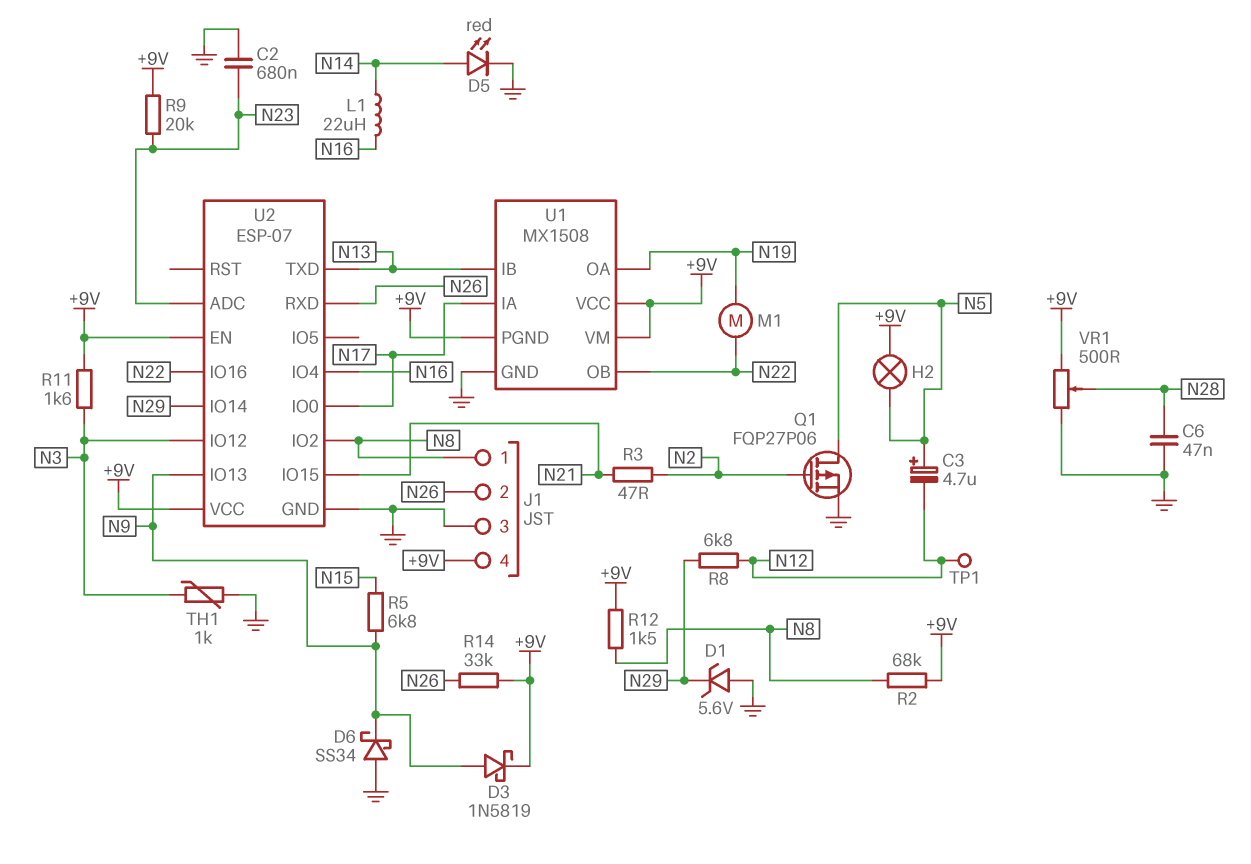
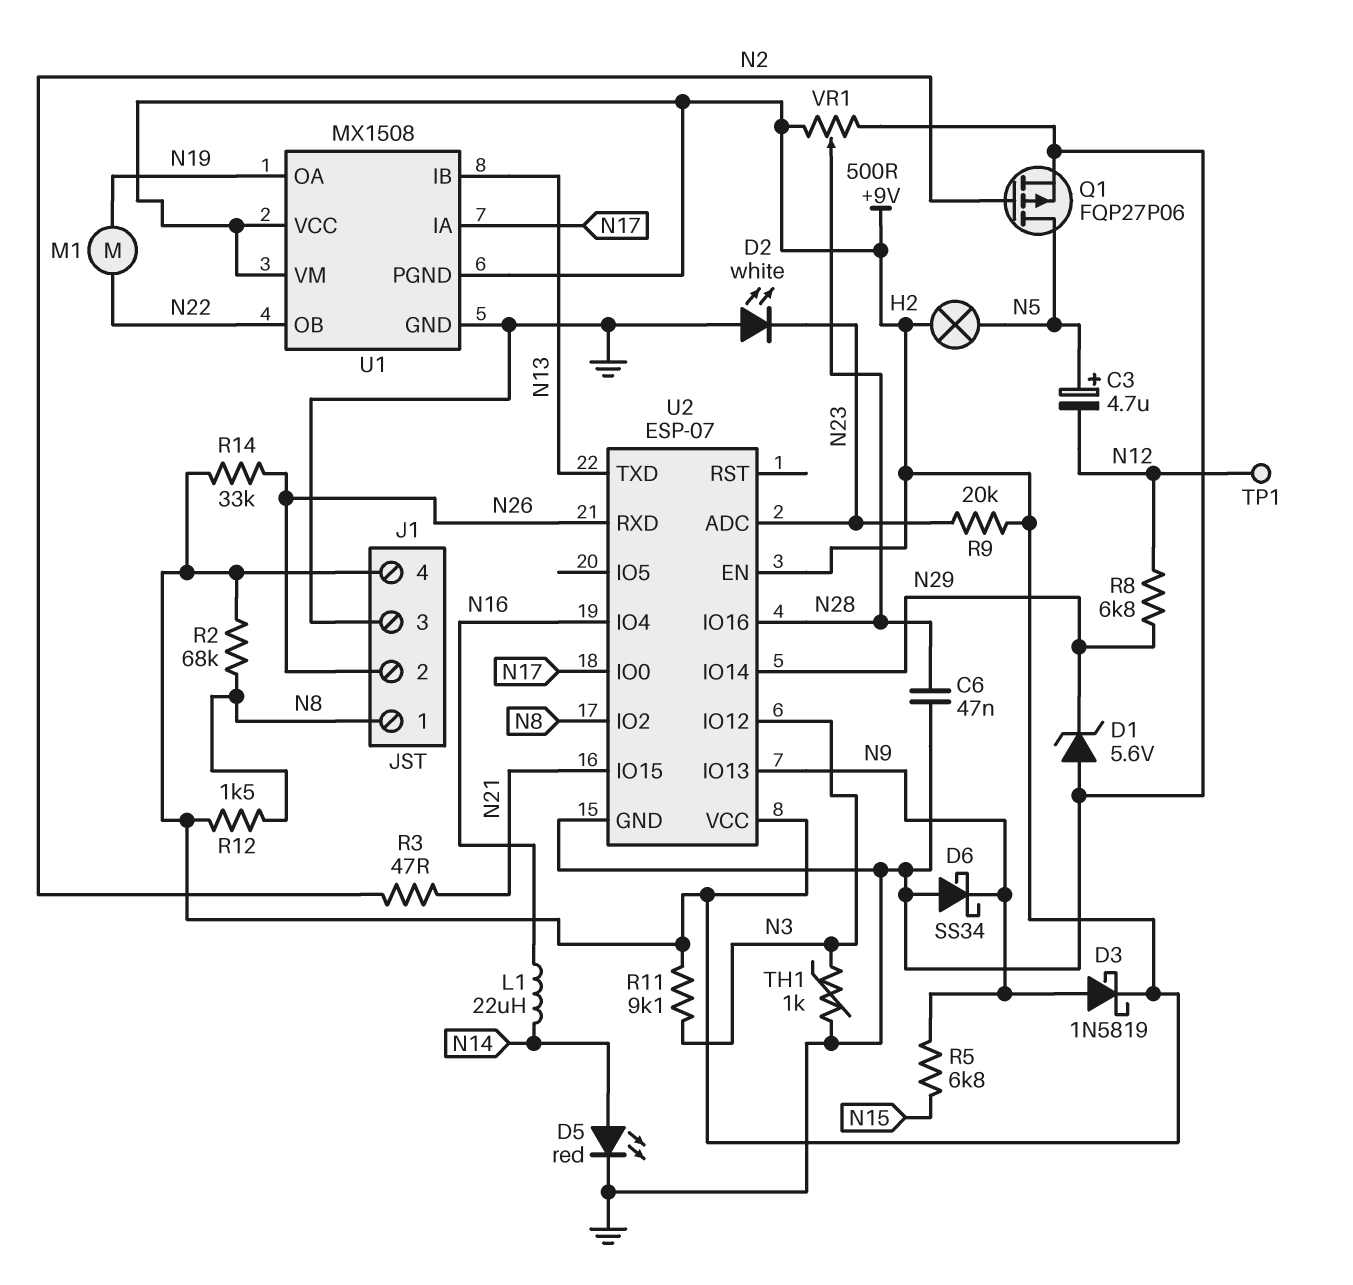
C2: 680nF (GND, N23) -> none
D2: none -> LED white (A GND, K N23)
R11: 1.6k (+9V, N3) -> 9.1k (+9V, N3)
U2 pin IO16: N22 -> N28

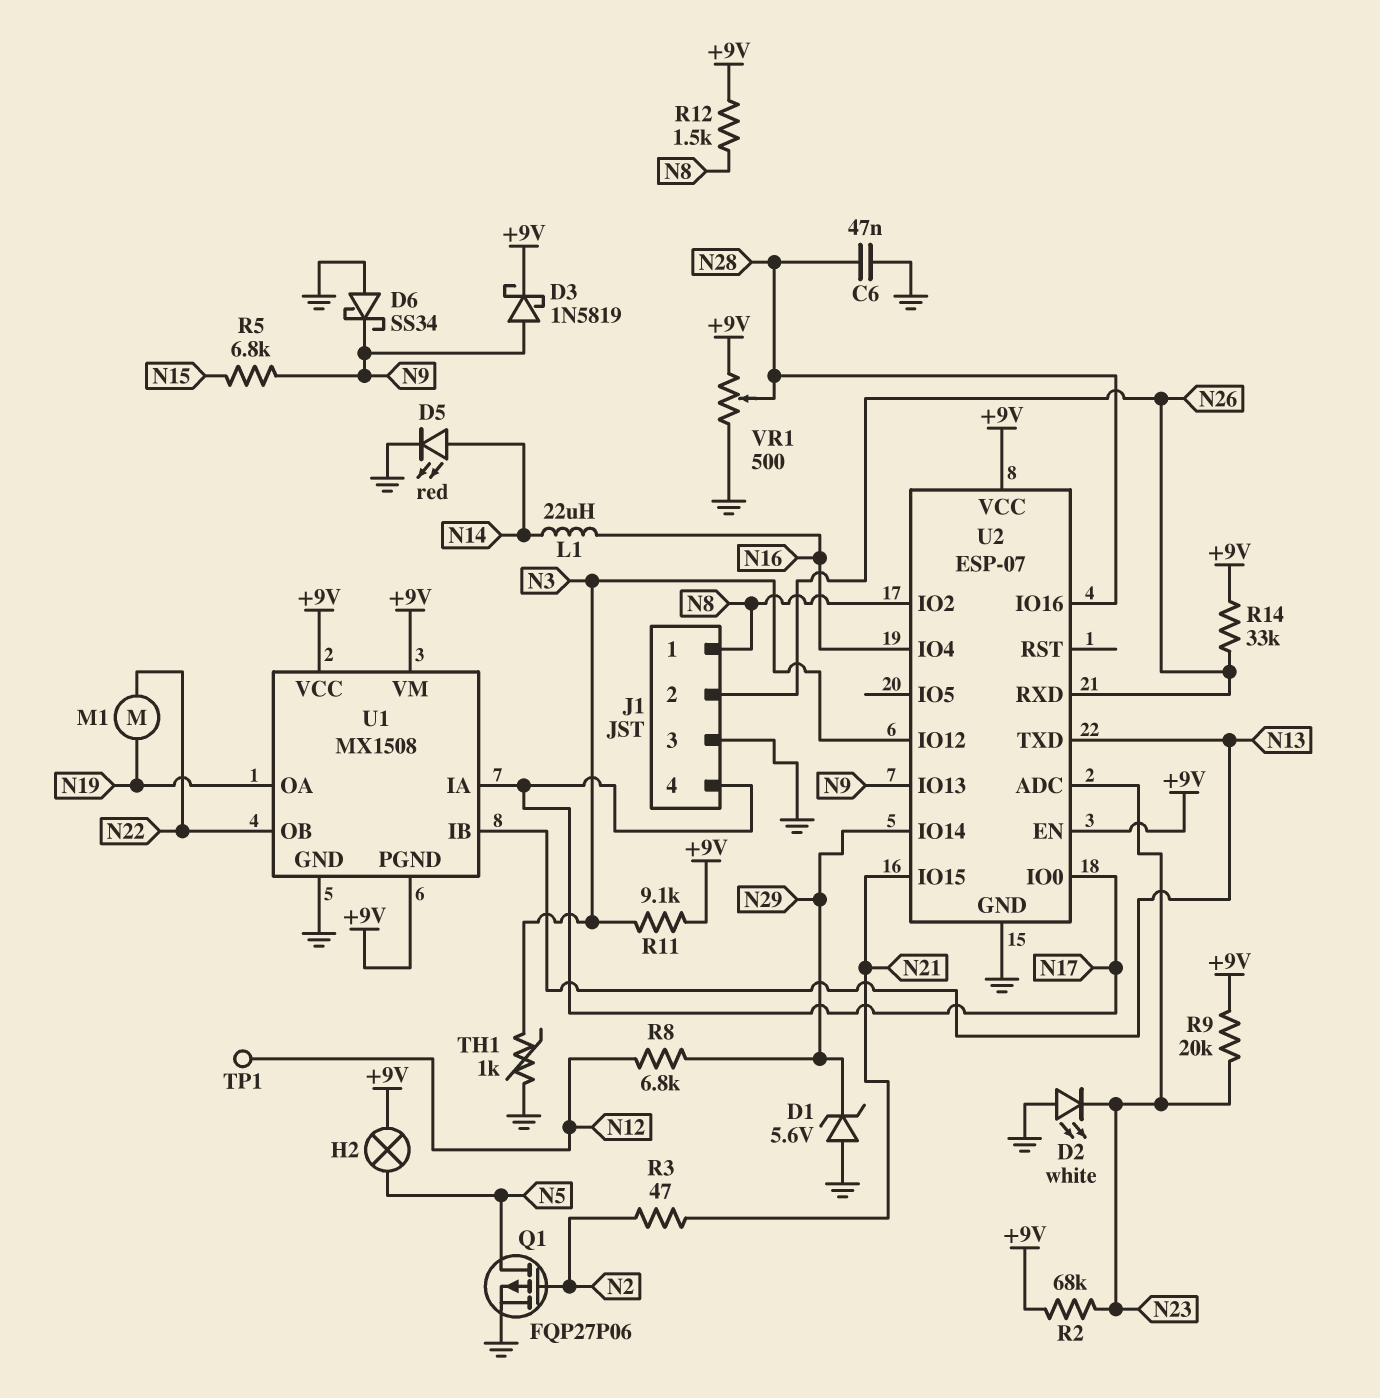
C3: 4.7uF (plus N5, minus N12) -> none
J1 pin 4: +9V -> N17
R2: 68k (+9V, N8) -> 68k (+9V, N23)

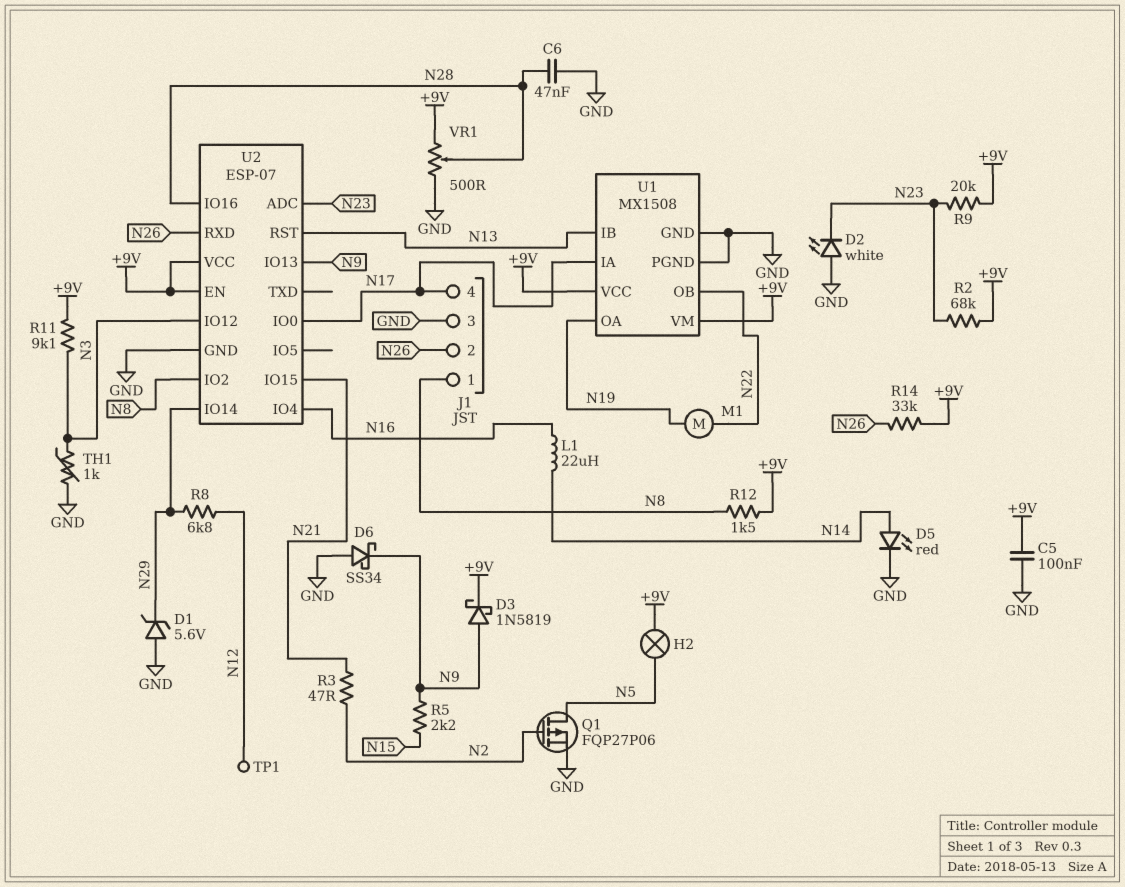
C5: none -> 100nF (+9V, GND)
R5: 6.8k (N9, N15) -> 2.2k (N9, N15)
U1 pin PGND: +9V -> GND
U2 pin RST: none -> N13
U2 pin TXD: N13 -> none

